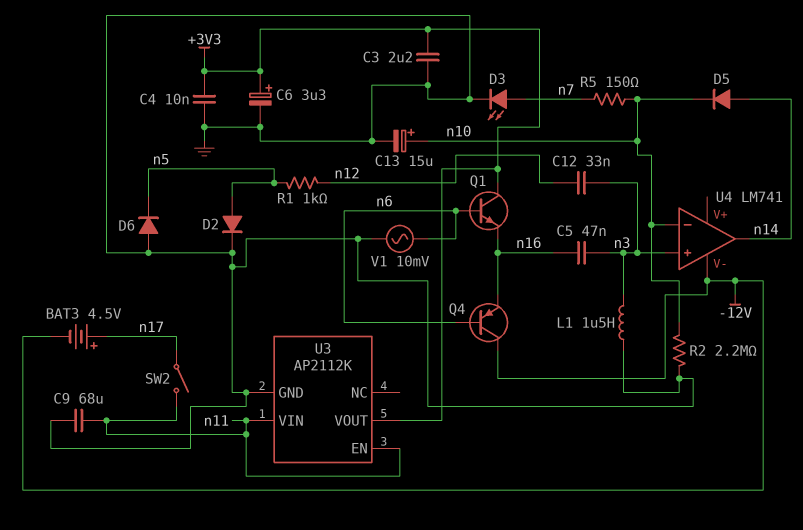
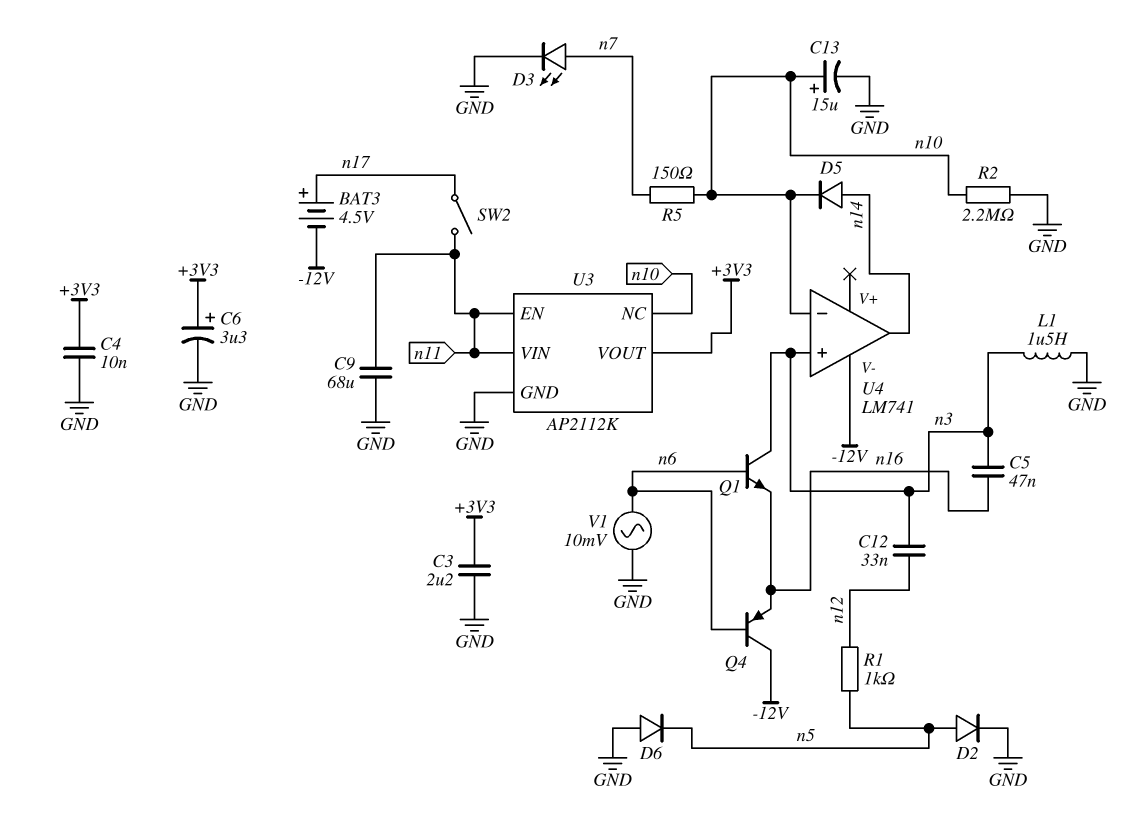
Q1: NPN (B n6, C +3V3, E n16) -> NPN (B n6, C n3, E n16)
U3 pin NC: none -> n10

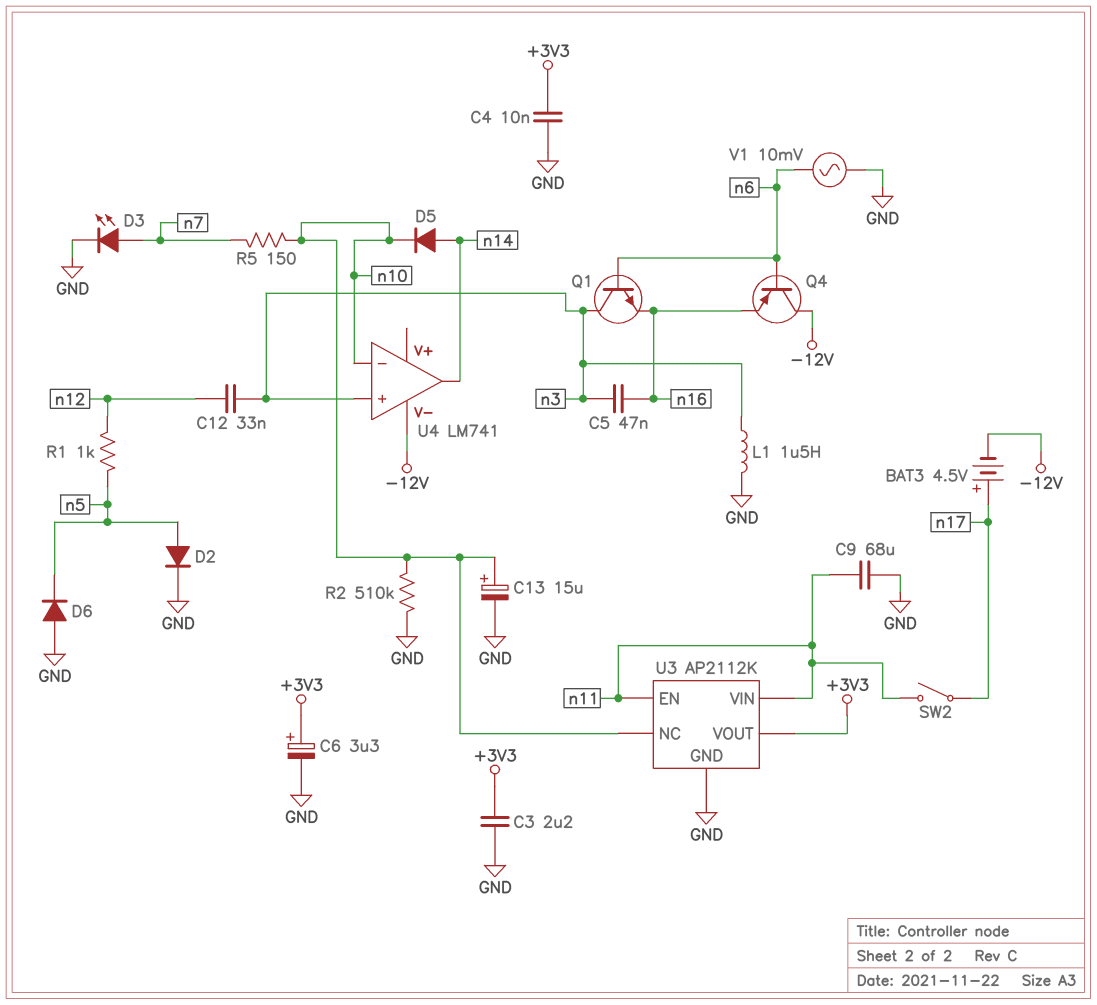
R2: 2.2M (GND, n10) -> 510k (GND, n10)

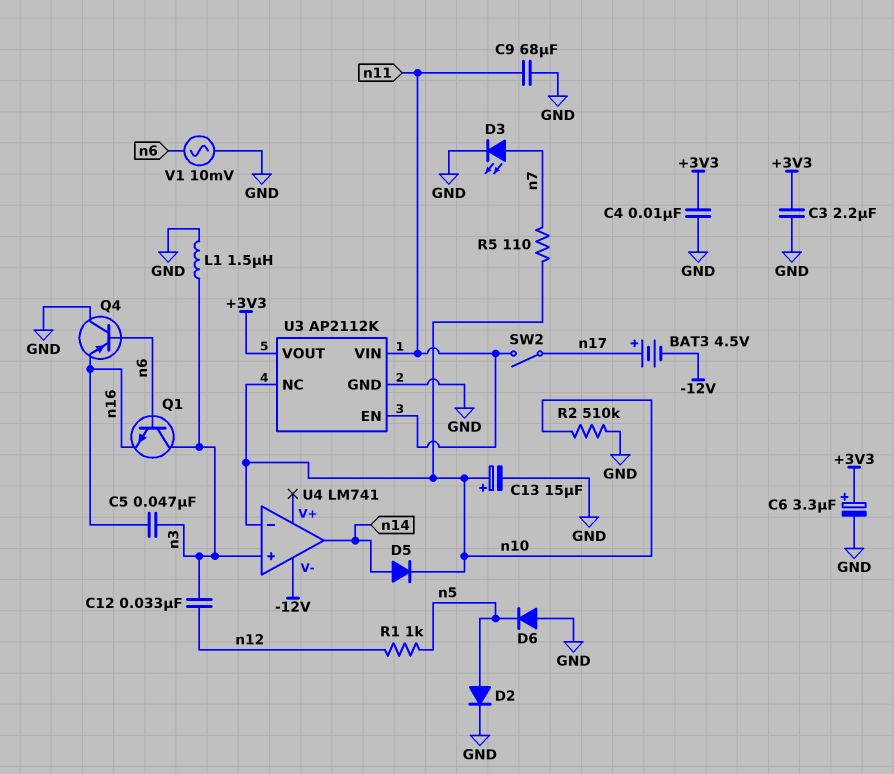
Q4: PNP (B n6, C -12V, E n16) -> PNP (B n6, C GND, E n16)
R5: 150 (n7, n10) -> 110 (n7, n10)

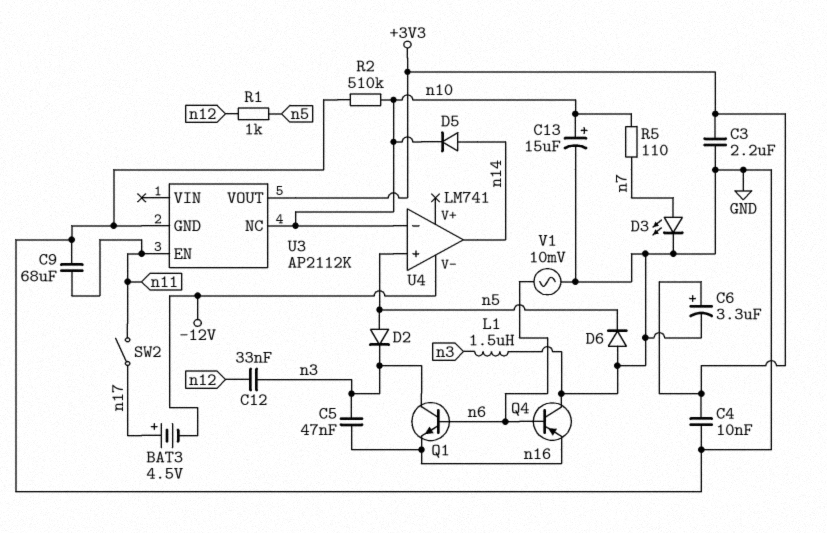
D2: diode (A n5, K GND) -> diode (A n5, K n3)
U3 pin VIN: n11 -> none
U4 pin in+: n3 -> n5

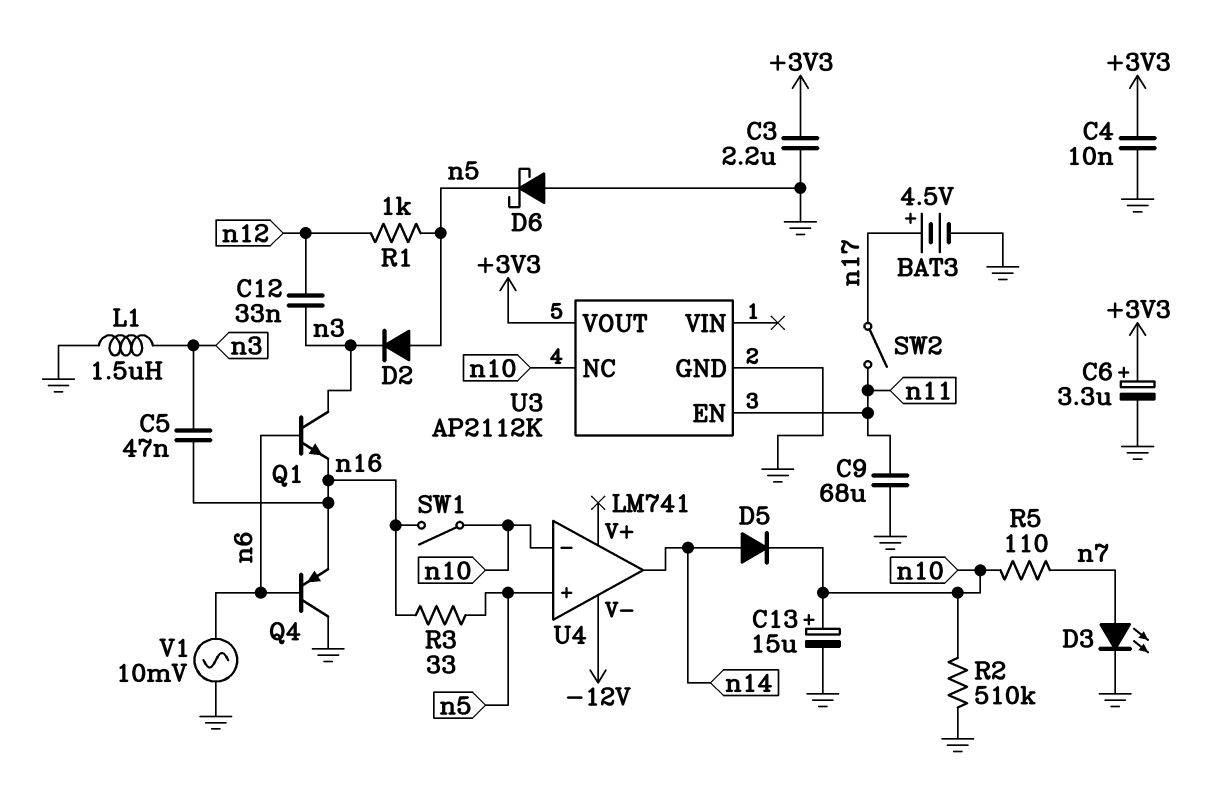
BAT3: 4.5V (plus n17, minus -12V) -> 4.5V (plus n17, minus GND)
D6: diode (A GND, K n5) -> schottky (A GND, K n5)
R3: none -> 33 (n5, n16)
SW1: none -> switch (n10, n16)

